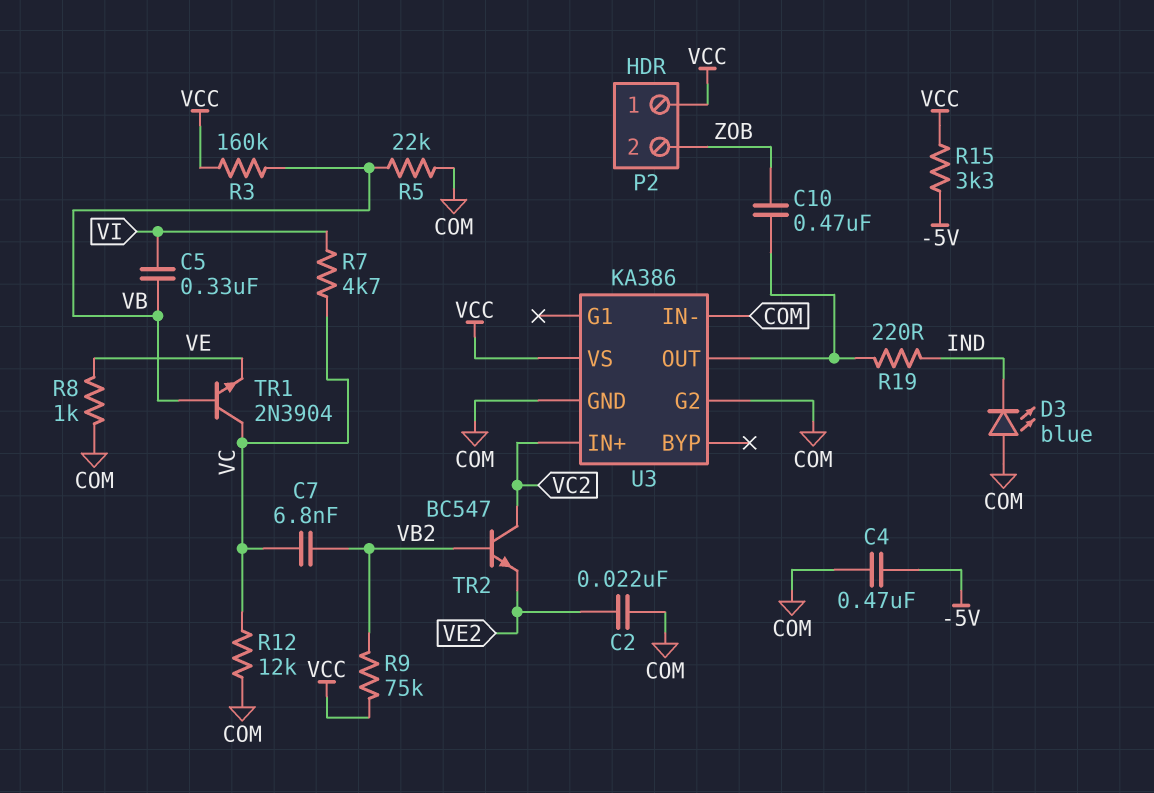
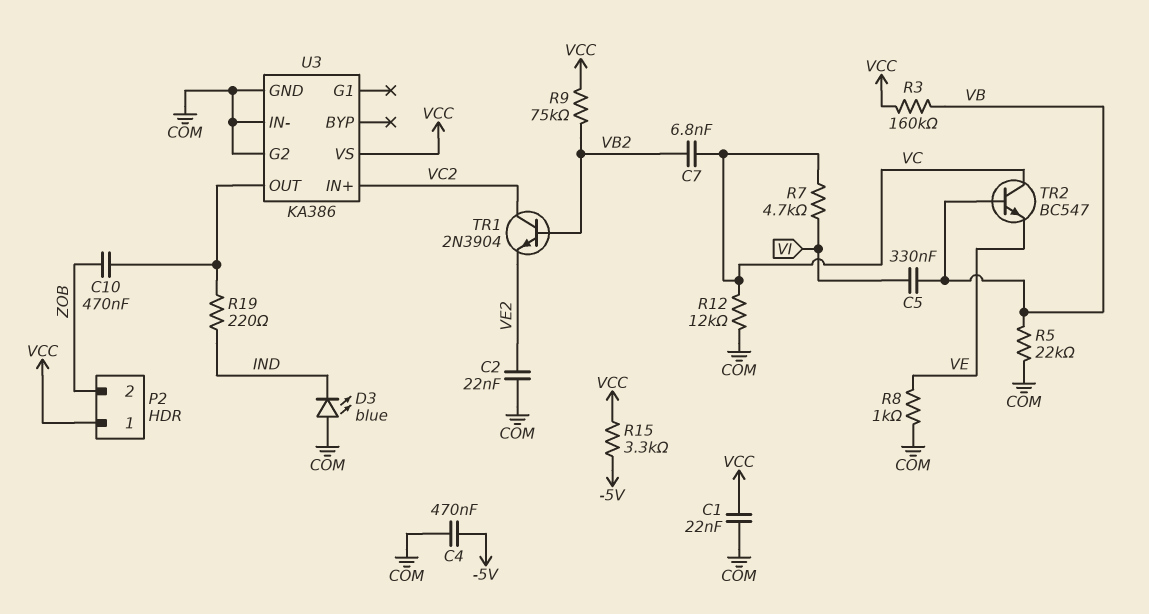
C1: none -> 22nF (COM, VCC)
TR1: NPN 2N3904 (B VB, C VC, E VE) -> NPN 2N3904 (B VB2, C VC2, E VE2)
TR2: NPN BC547 (B VB2, C VC2, E VE2) -> NPN BC547 (B VB, C VC, E VE)

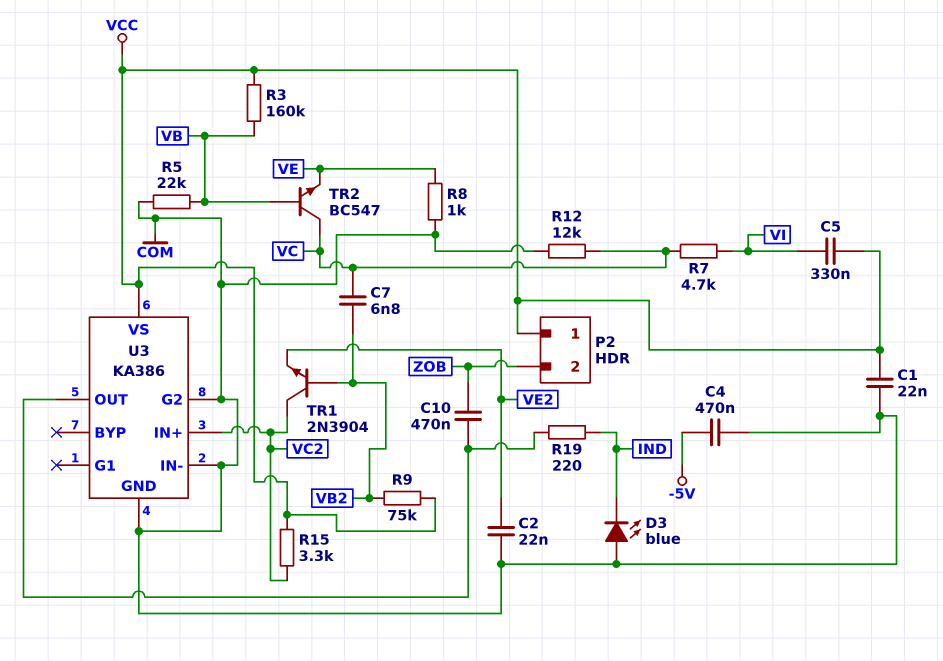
C5: 330nF (VB, VI) -> 330nF (VCC, VI)
R15: 3.3k (-5V, VCC) -> 3.3k (VC2, VCC)

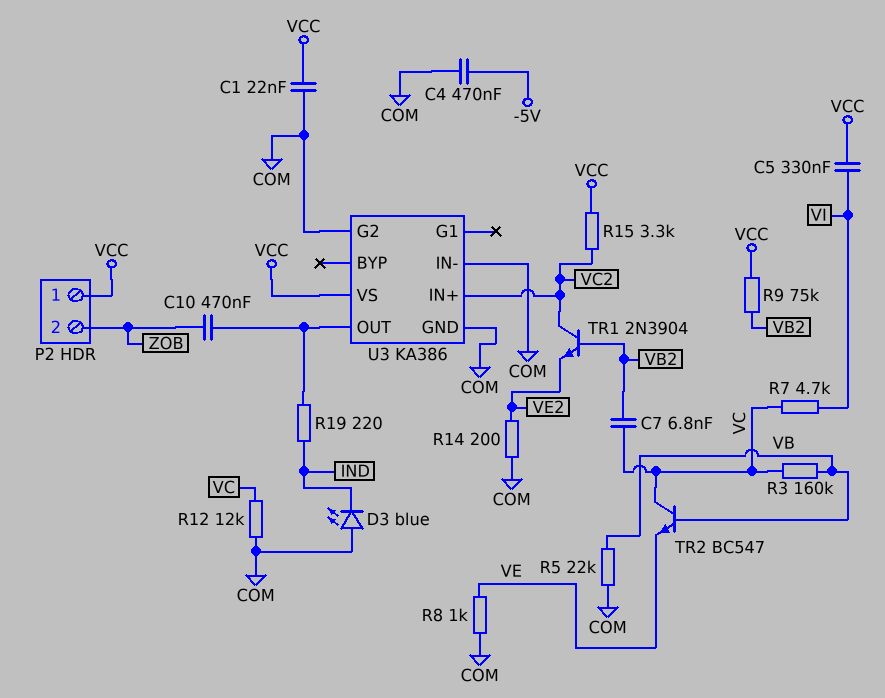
C2: 22nF (COM, VE2) -> none
R3: 160k (VB, VCC) -> 160k (VB, VC)
R14: none -> 200 (COM, VE2)

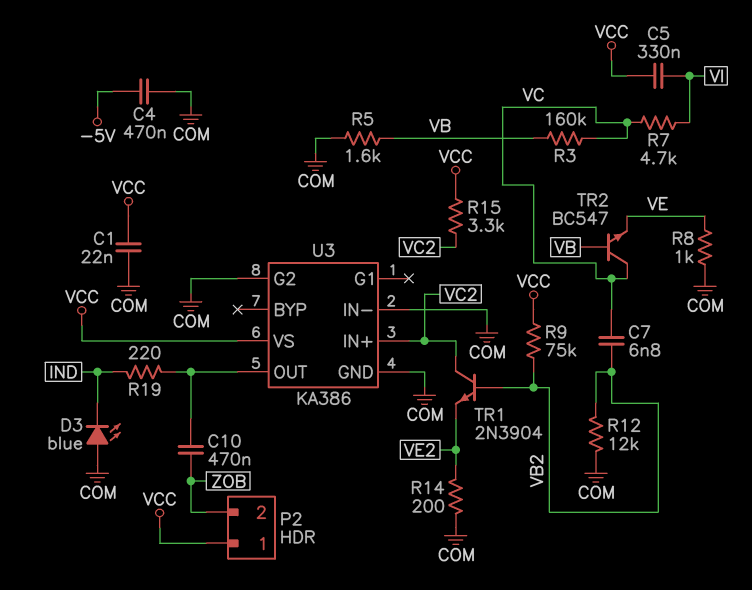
R5: 22k (COM, VB) -> 1.6k (COM, VB)
R12: 12k (COM, VC) -> 12k (COM, VB2)

